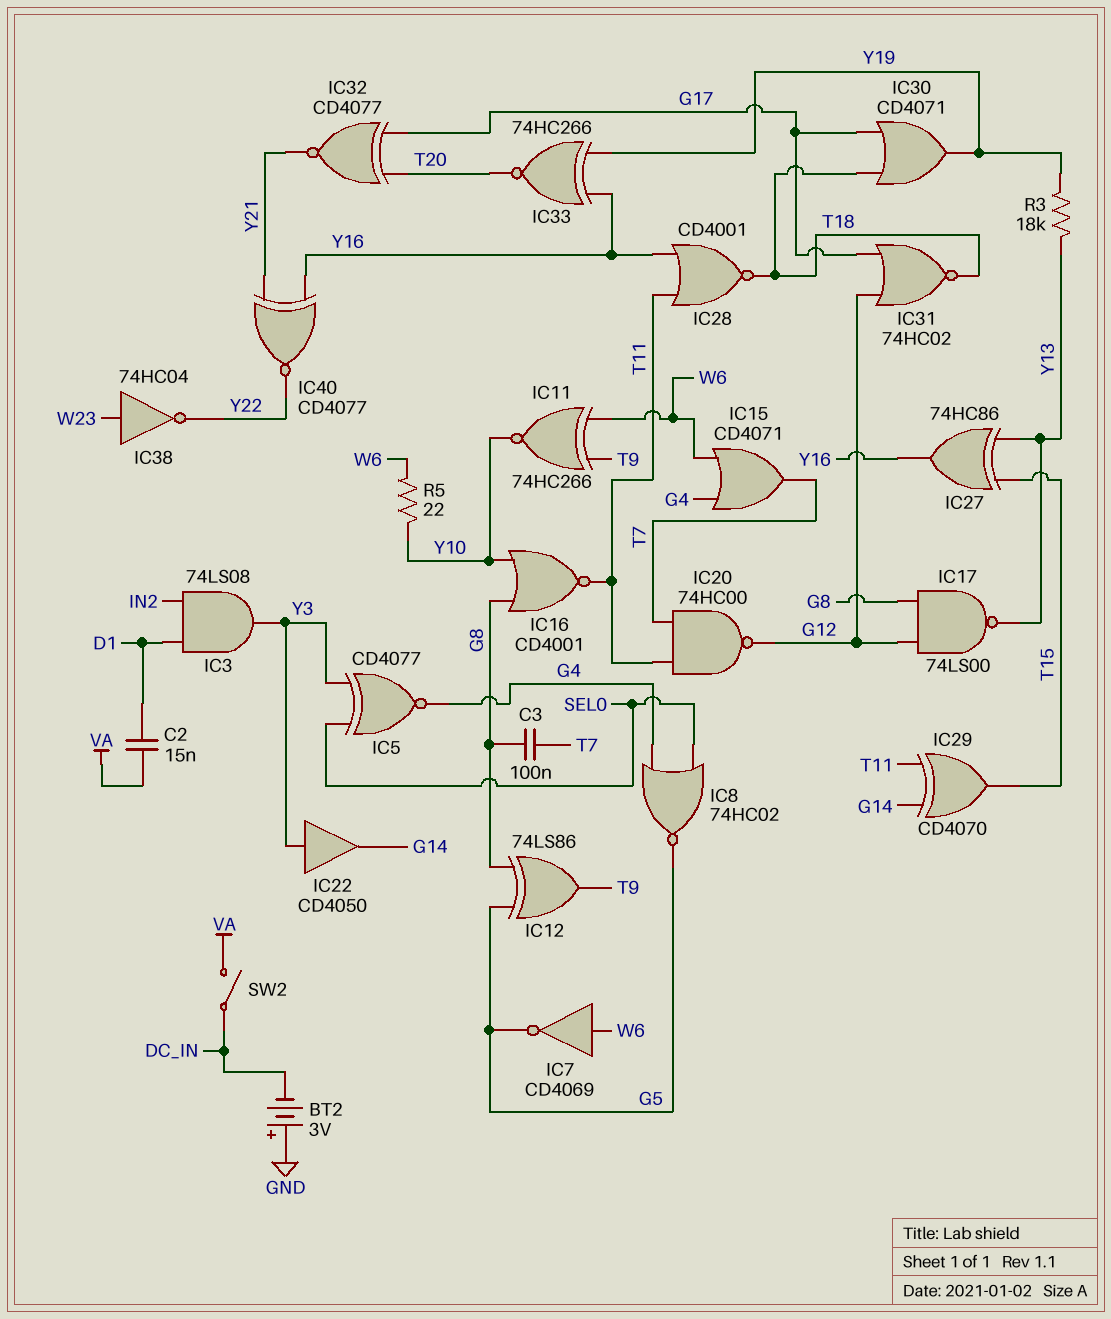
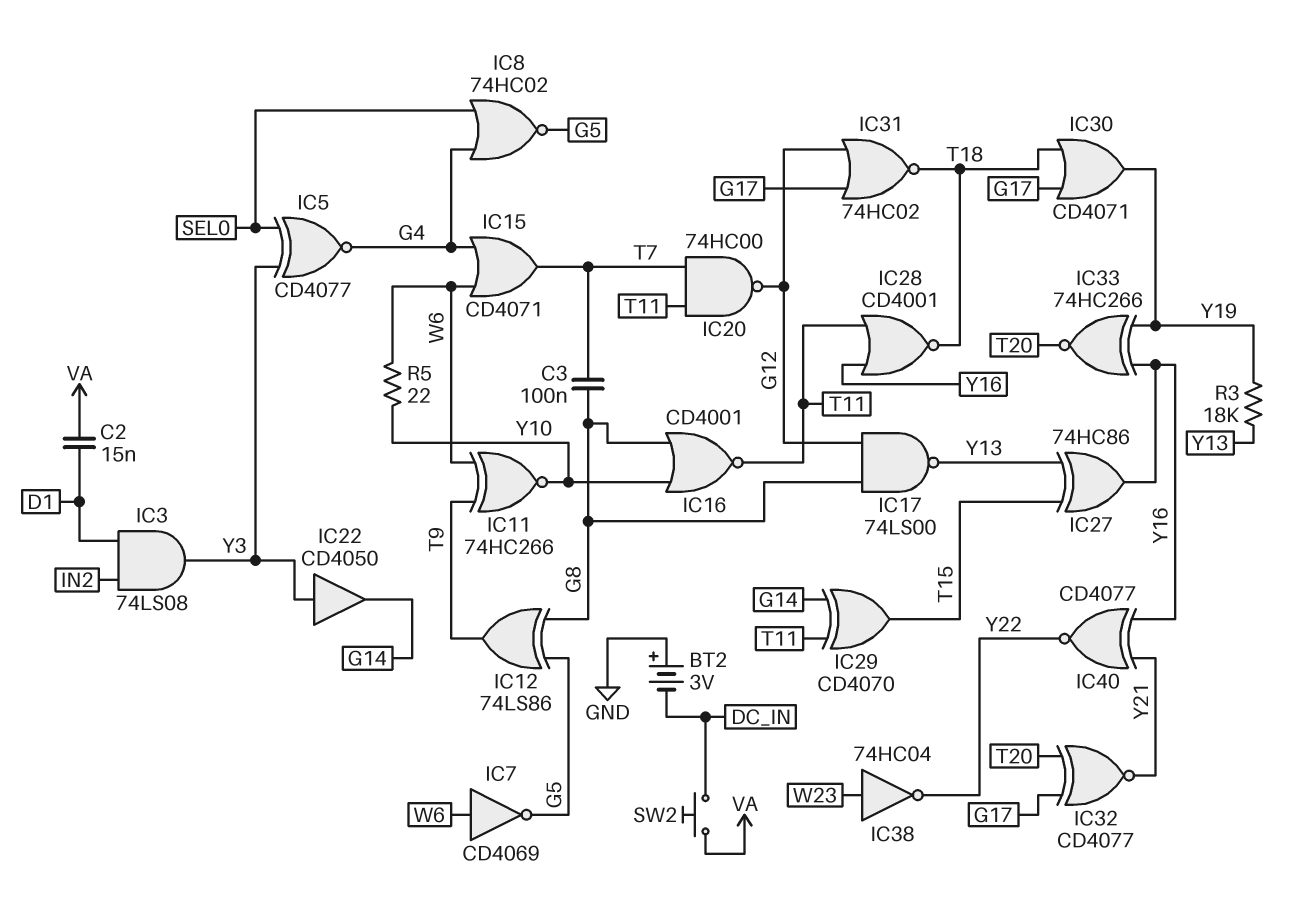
SW2: switch (DC_IN, VA) -> button (DC_IN, VA)

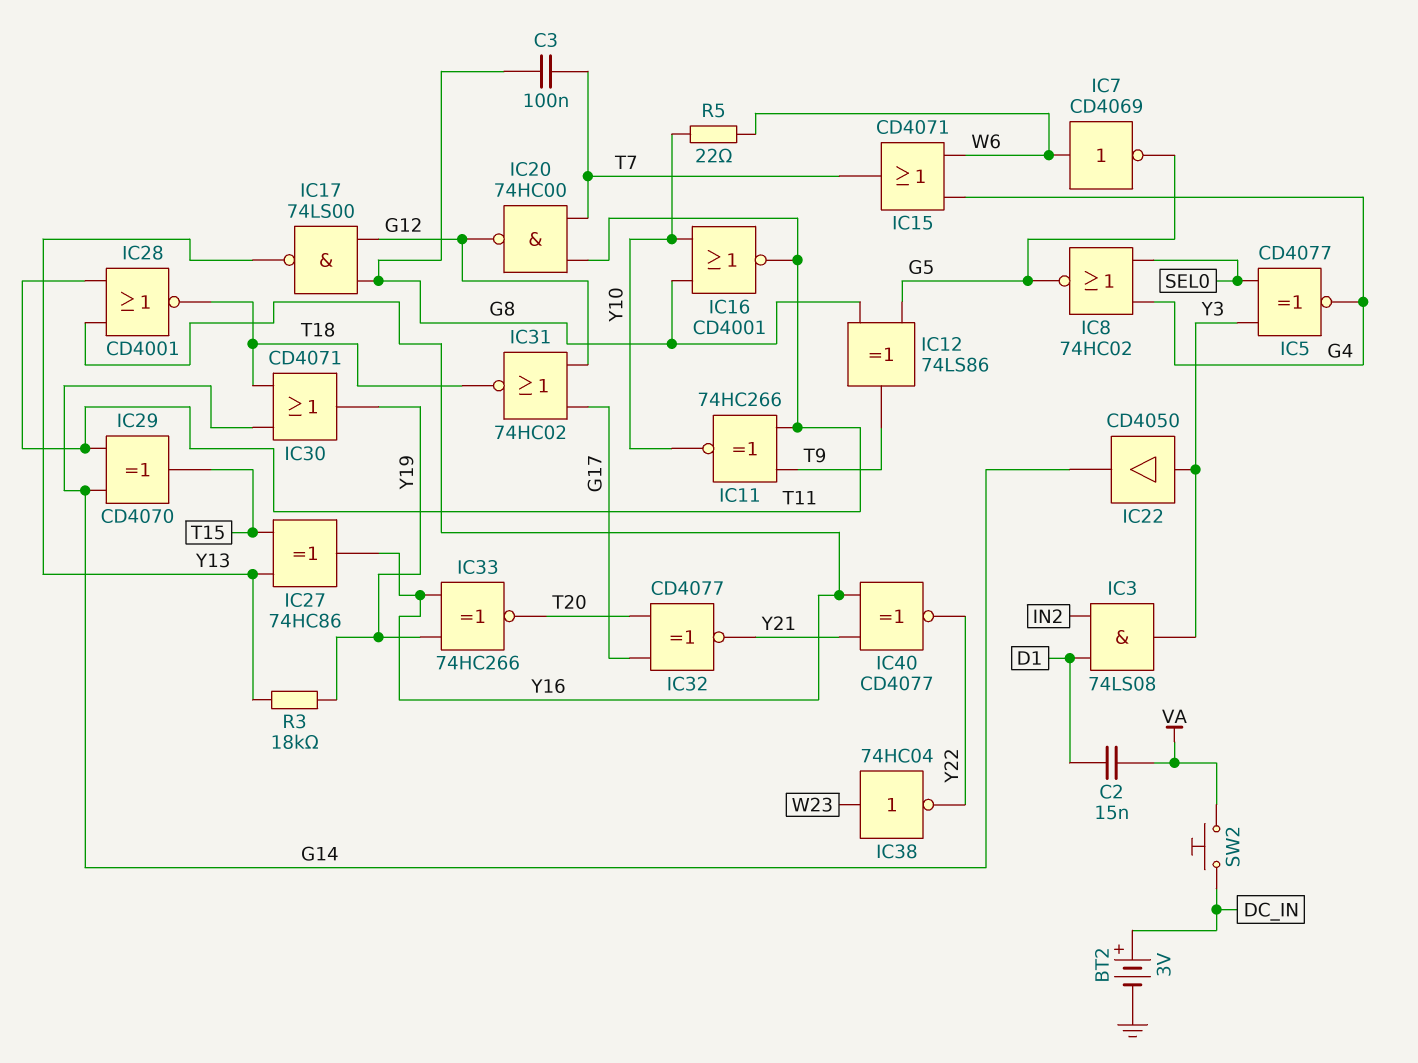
BT2: 3V (plus GND, minus DC_IN) -> 3V (plus DC_IN, minus GND)
IC11: XNOR 74HC266 (in T9, in W6, out Y10) -> XNOR 74HC266 (in T9, in T11, out Y10)
IC30: OR CD4071 (in G17, in T18, out Y19) -> OR CD4071 (in G14, in T18, out Y19)

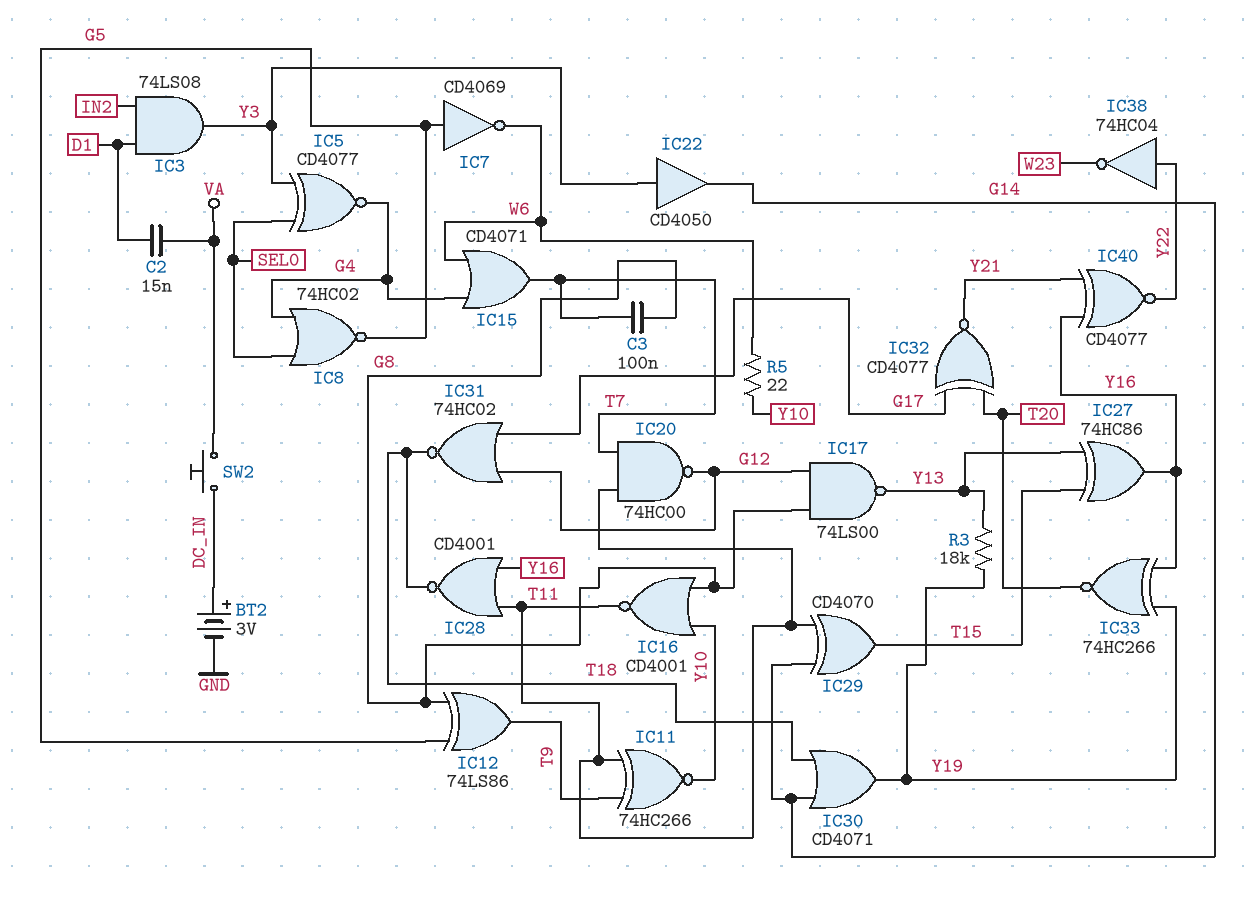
IC7: NOT CD4069 (in W6, out G5) -> NOT CD4069 (in G5, out W6)
IC38: NOT 74HC04 (in W23, out Y22) -> NOT 74HC04 (in Y22, out W23)

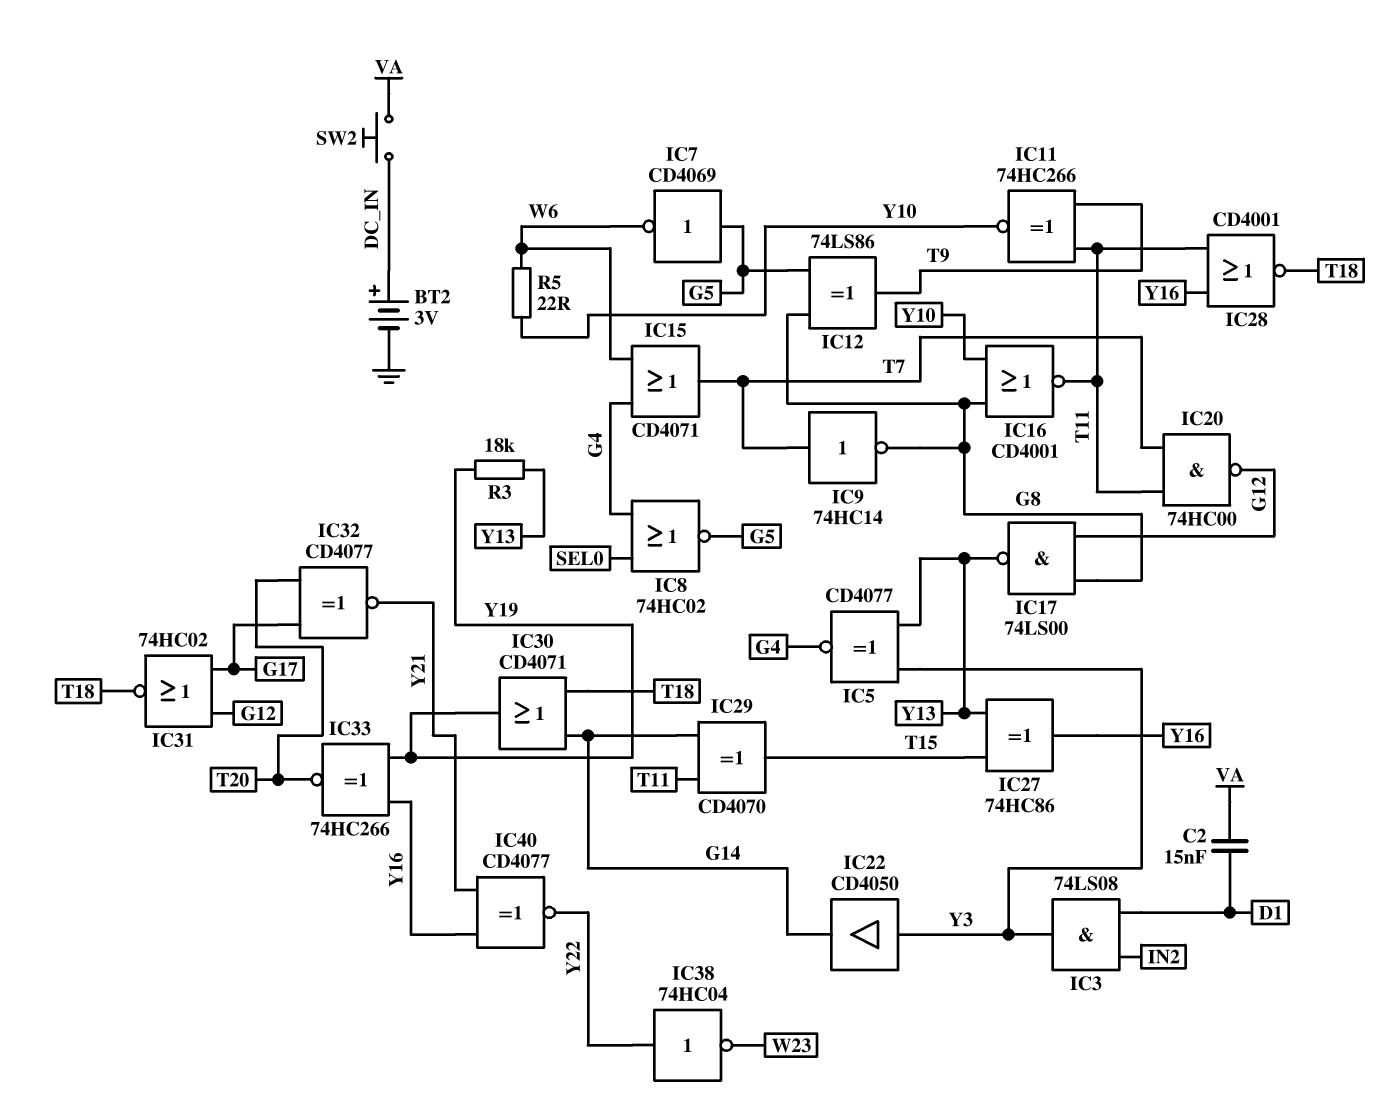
C3: 100nF (G8, T7) -> none
IC5: XNOR CD4077 (in SEL0, in Y3, out G4) -> XNOR CD4077 (in Y3, in Y13, out G4)
IC9: none -> NOT 74HC14 (in T7, out G8)

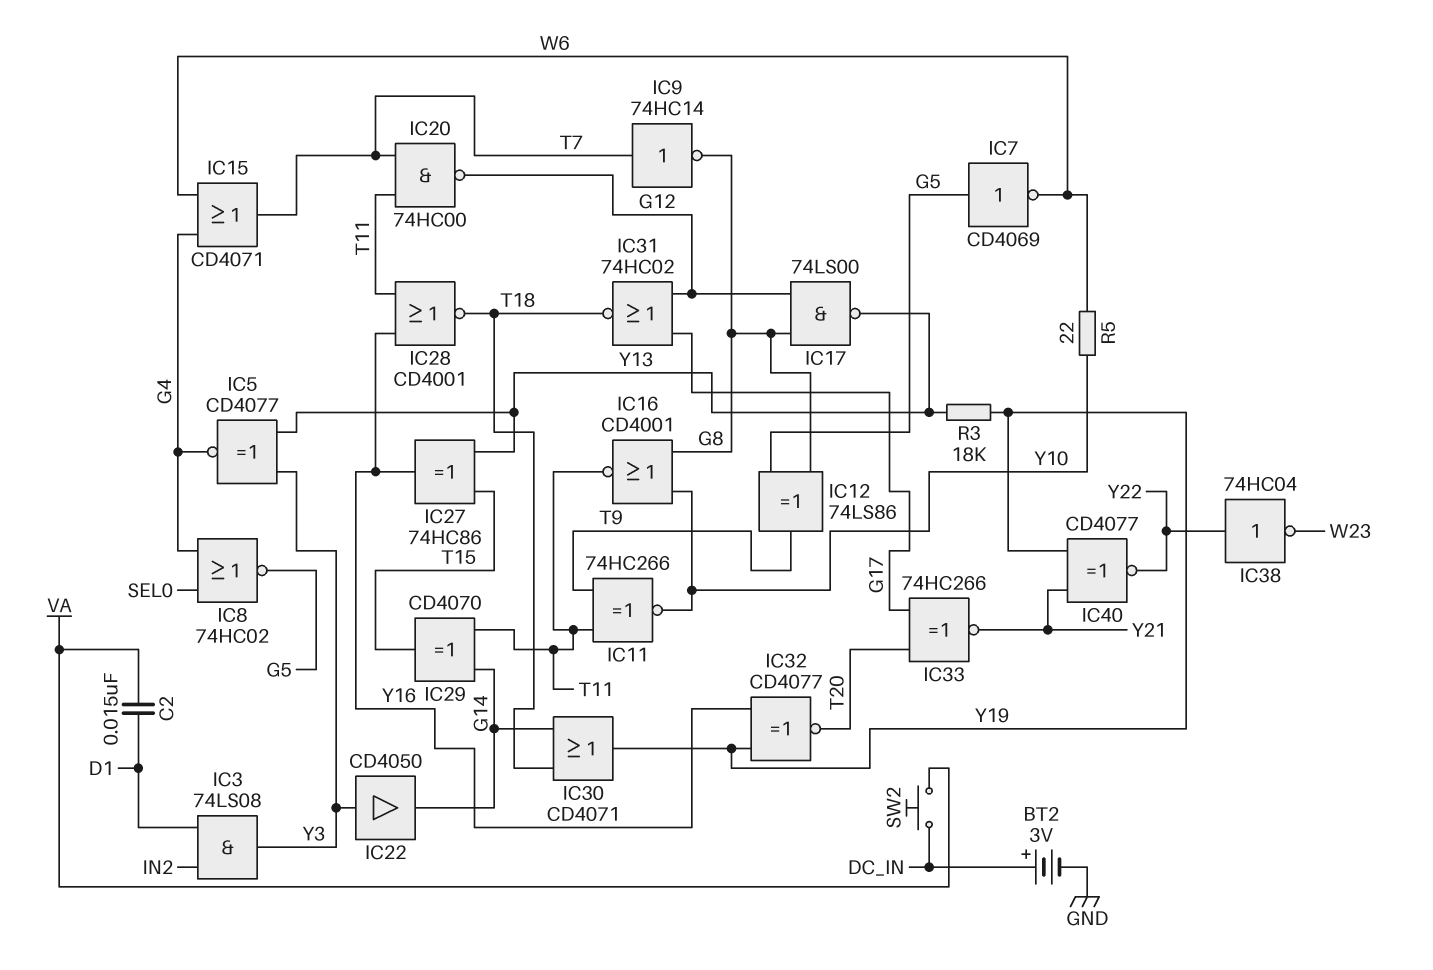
IC32: XNOR CD4077 (in G17, in T20, out Y21) -> XNOR CD4077 (in Y16, in Y19, out T20)
IC33: XNOR 74HC266 (in Y16, in Y19, out T20) -> XNOR 74HC266 (in G17, in T20, out Y21)
IC40: XNOR CD4077 (in Y16, in Y21, out Y22) -> XNOR CD4077 (in Y19, in Y21, out Y22)

